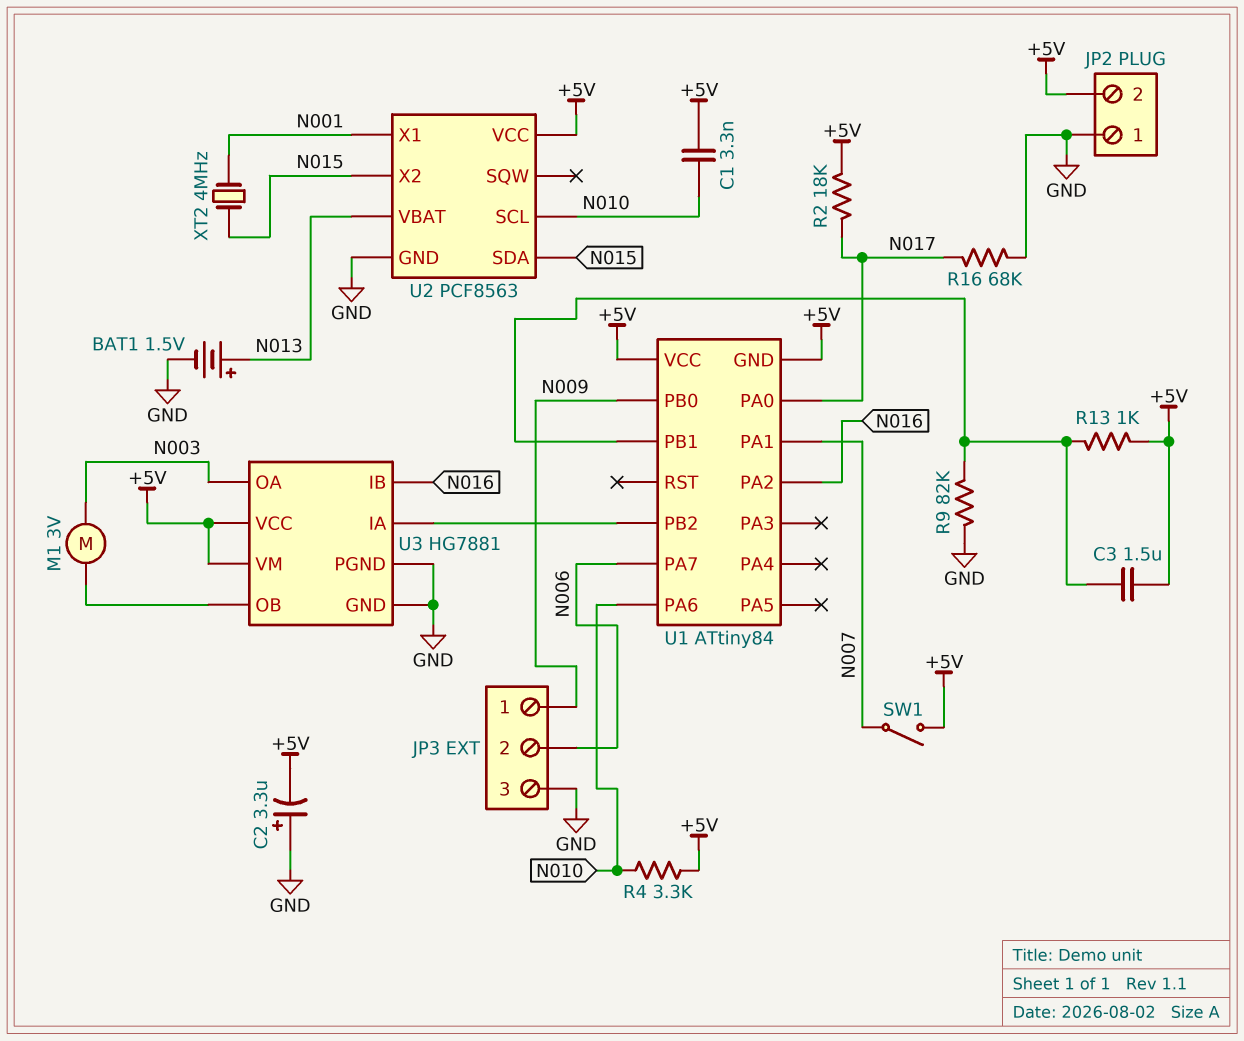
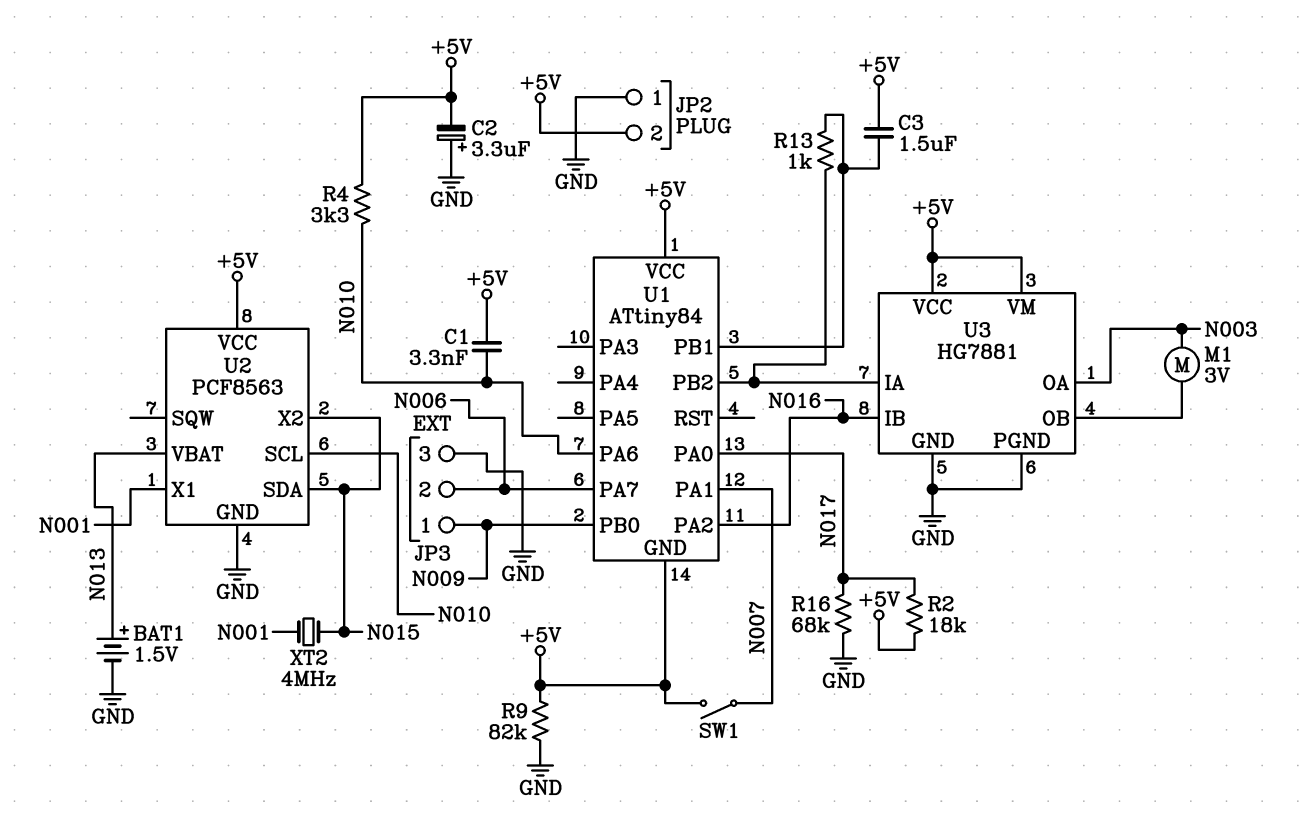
R9: 82k (GND, U1/PB1) -> 82k (+5V, GND)
R13: 1k (+5V, U1/PB1) -> 1k (U1/PB1, U1/PB2)

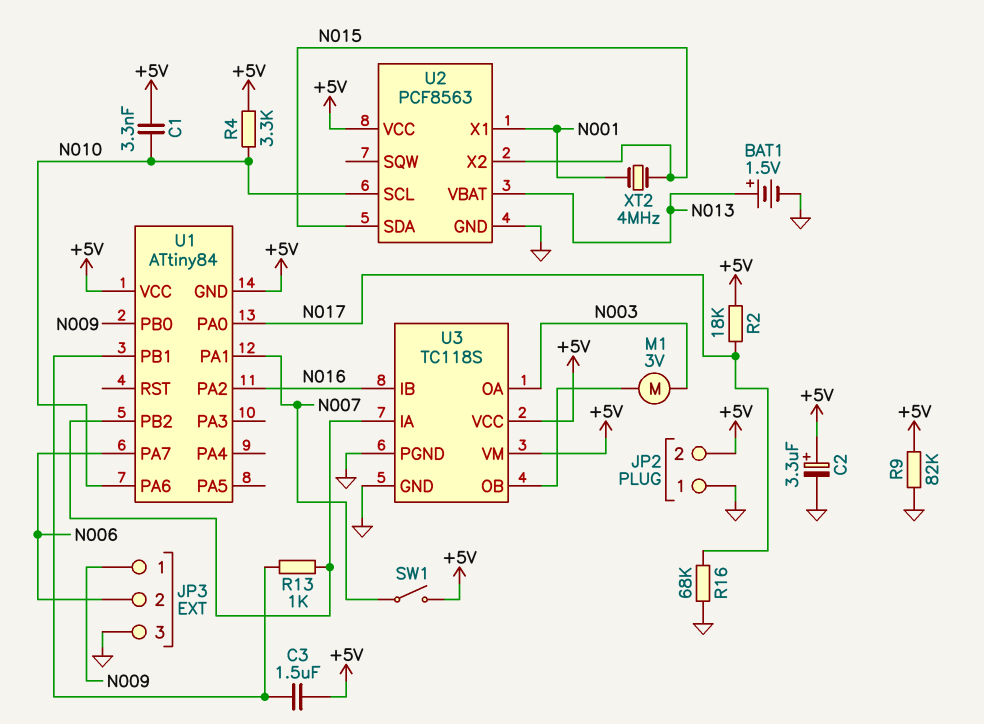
C2: 3.3uF (plus GND, minus +5V) -> 3.3uF (plus +5V, minus GND)
U3: HG7881 -> TC118S

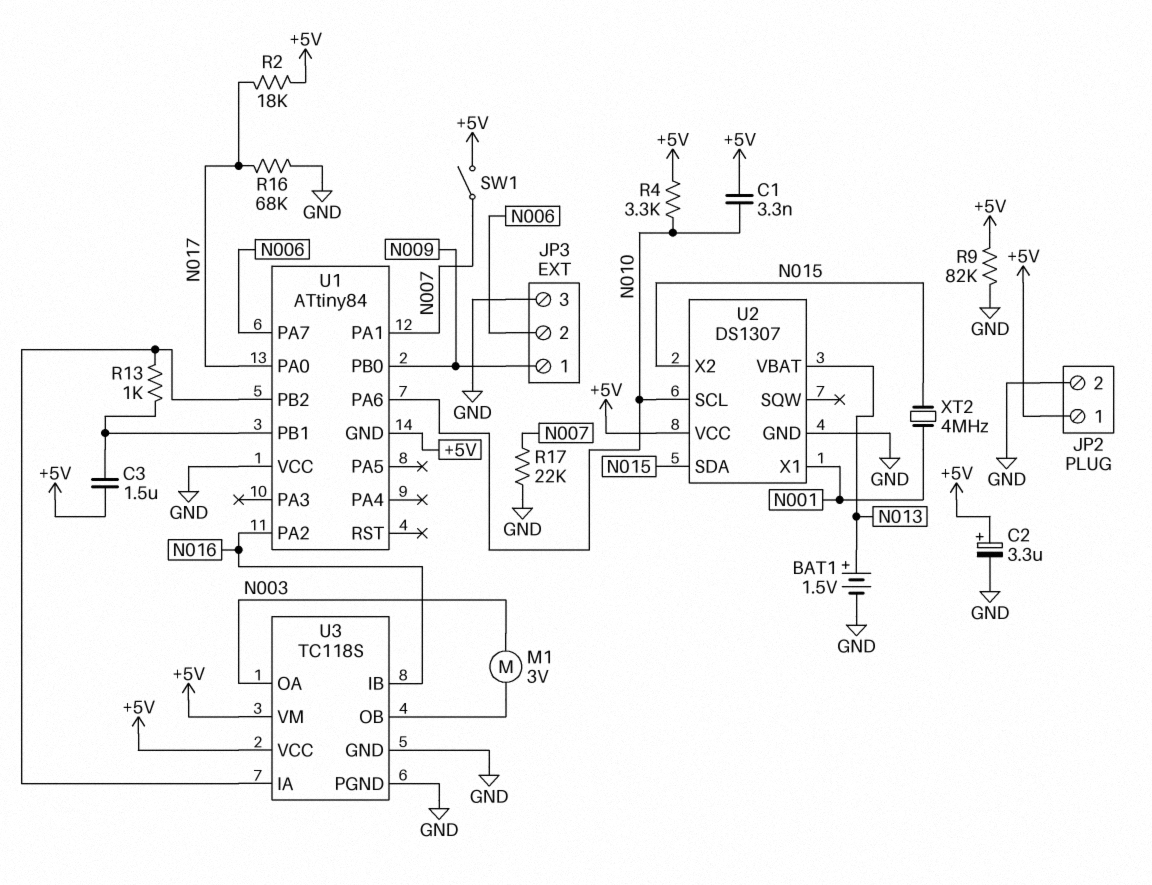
JP2 pin 1: GND -> +5V
JP2 pin 2: +5V -> GND
R17: none -> 22k (GND, N007)
U1 pin VCC: +5V -> GND
U2: PCF8563 -> DS1307

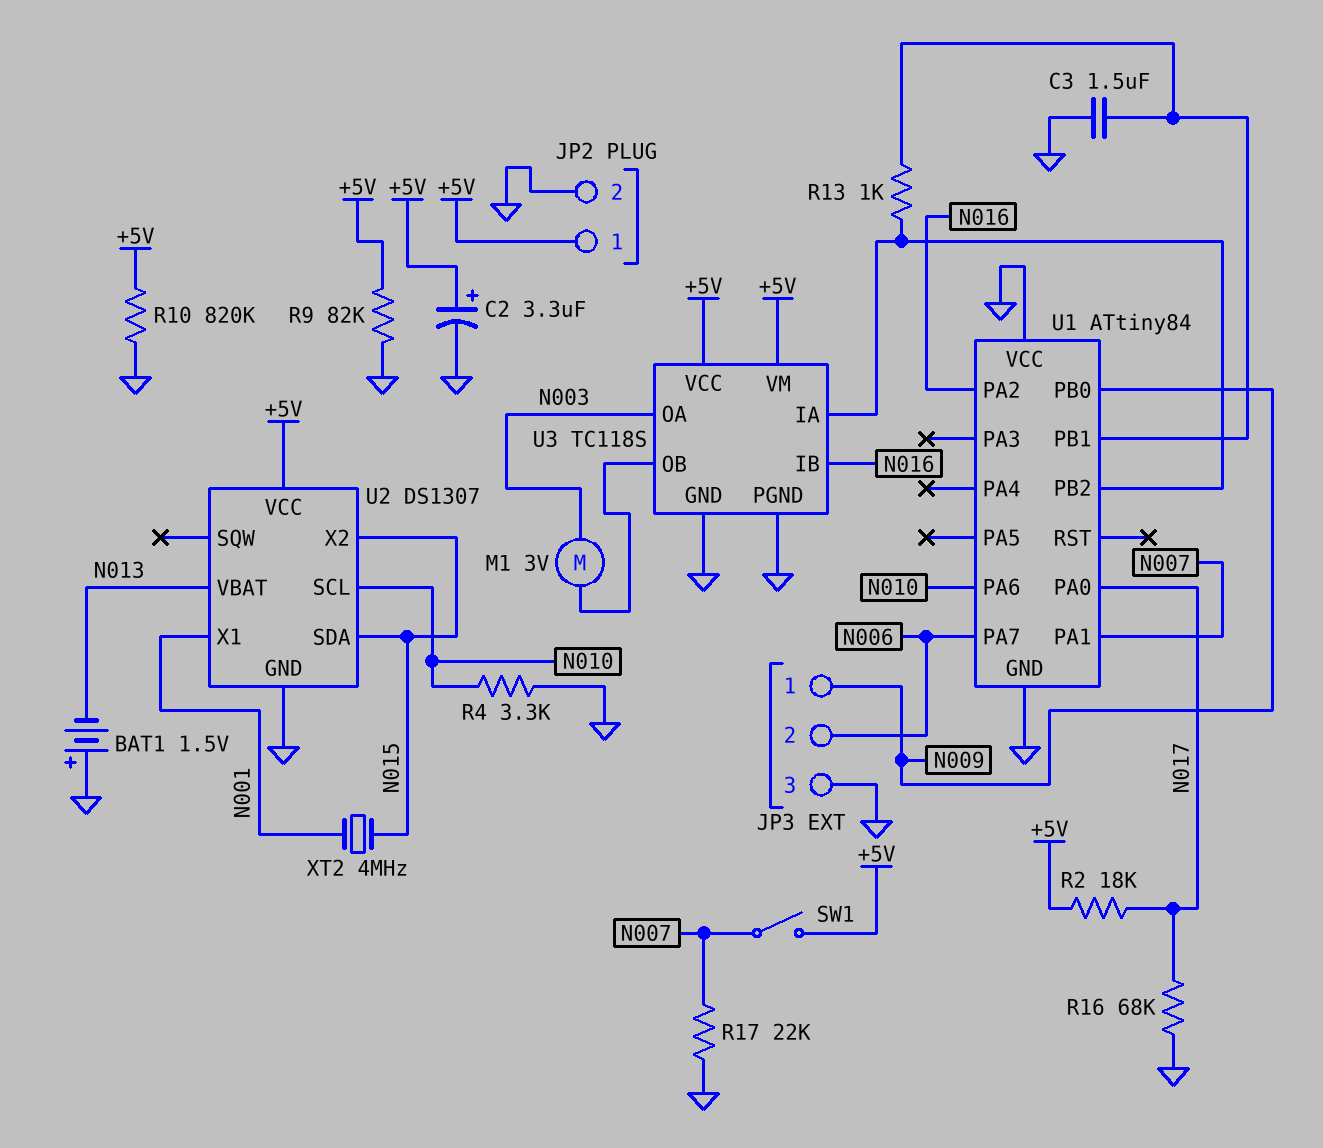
BAT1: 1.5V (plus N013, minus GND) -> 1.5V (plus GND, minus N013)
C1: 3.3nF (+5V, N010) -> none
C3: 1.5uF (+5V, U1/PB1) -> 1.5uF (GND, U1/PB1)
R4: 3.3k (+5V, N010) -> 3.3k (GND, N010)
R10: none -> 820k (+5V, GND)
U1 pin GND: +5V -> GND

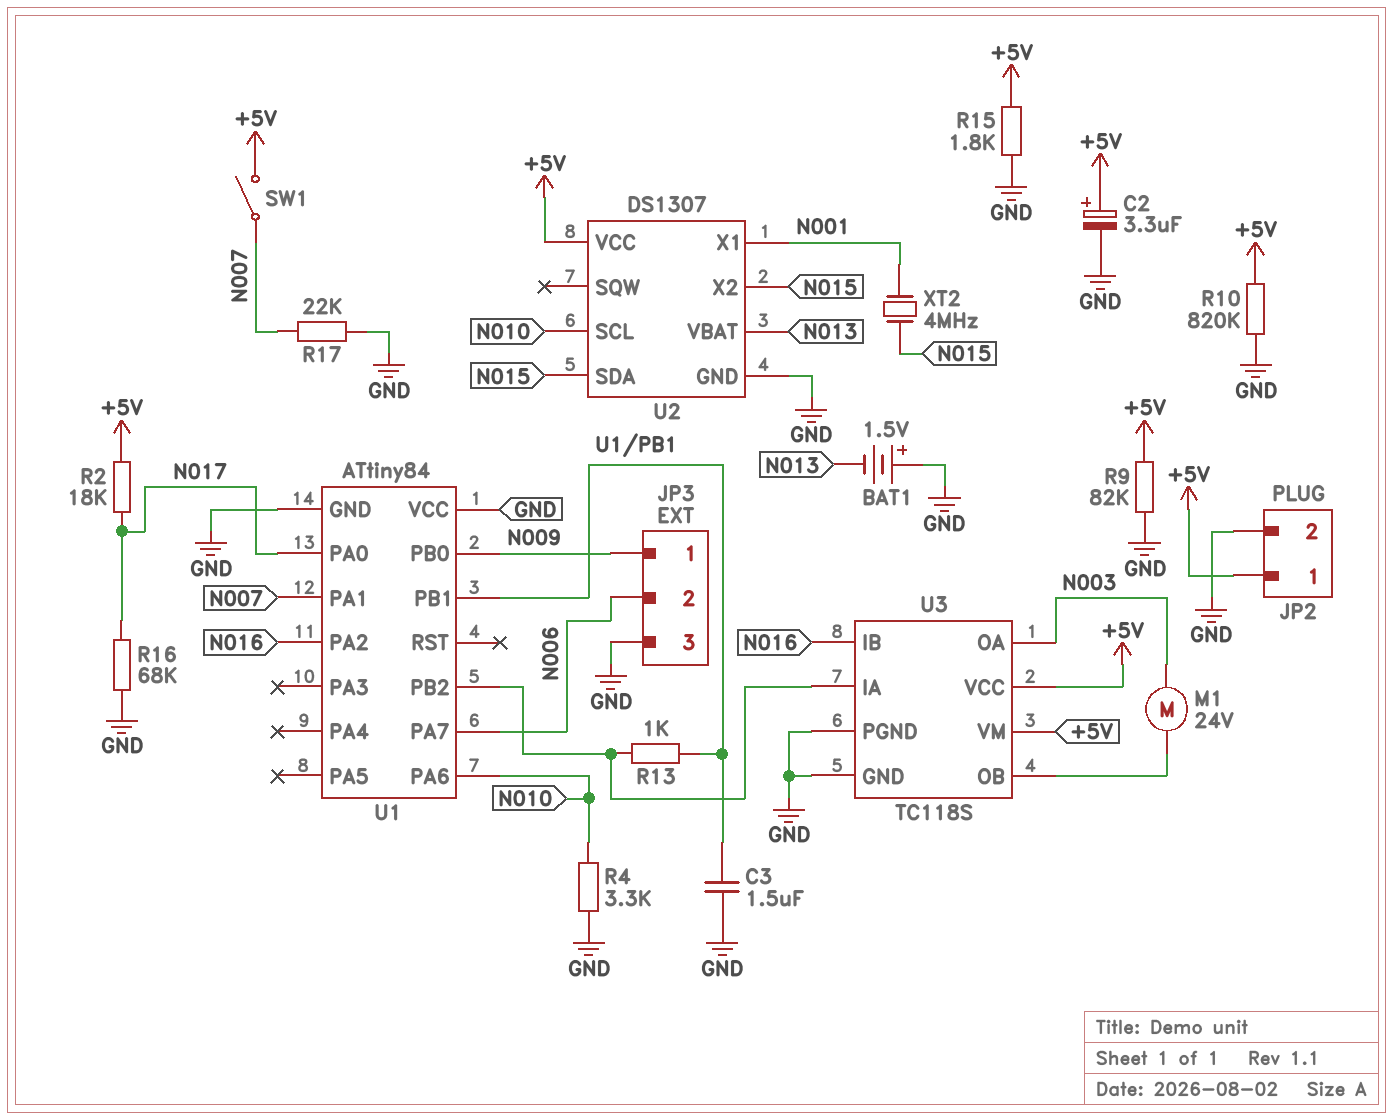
M1: motor 3V (N003, U3/OB) -> motor 24V (N003, U3/OB)
R15: none -> 1.8k (+5V, GND)

